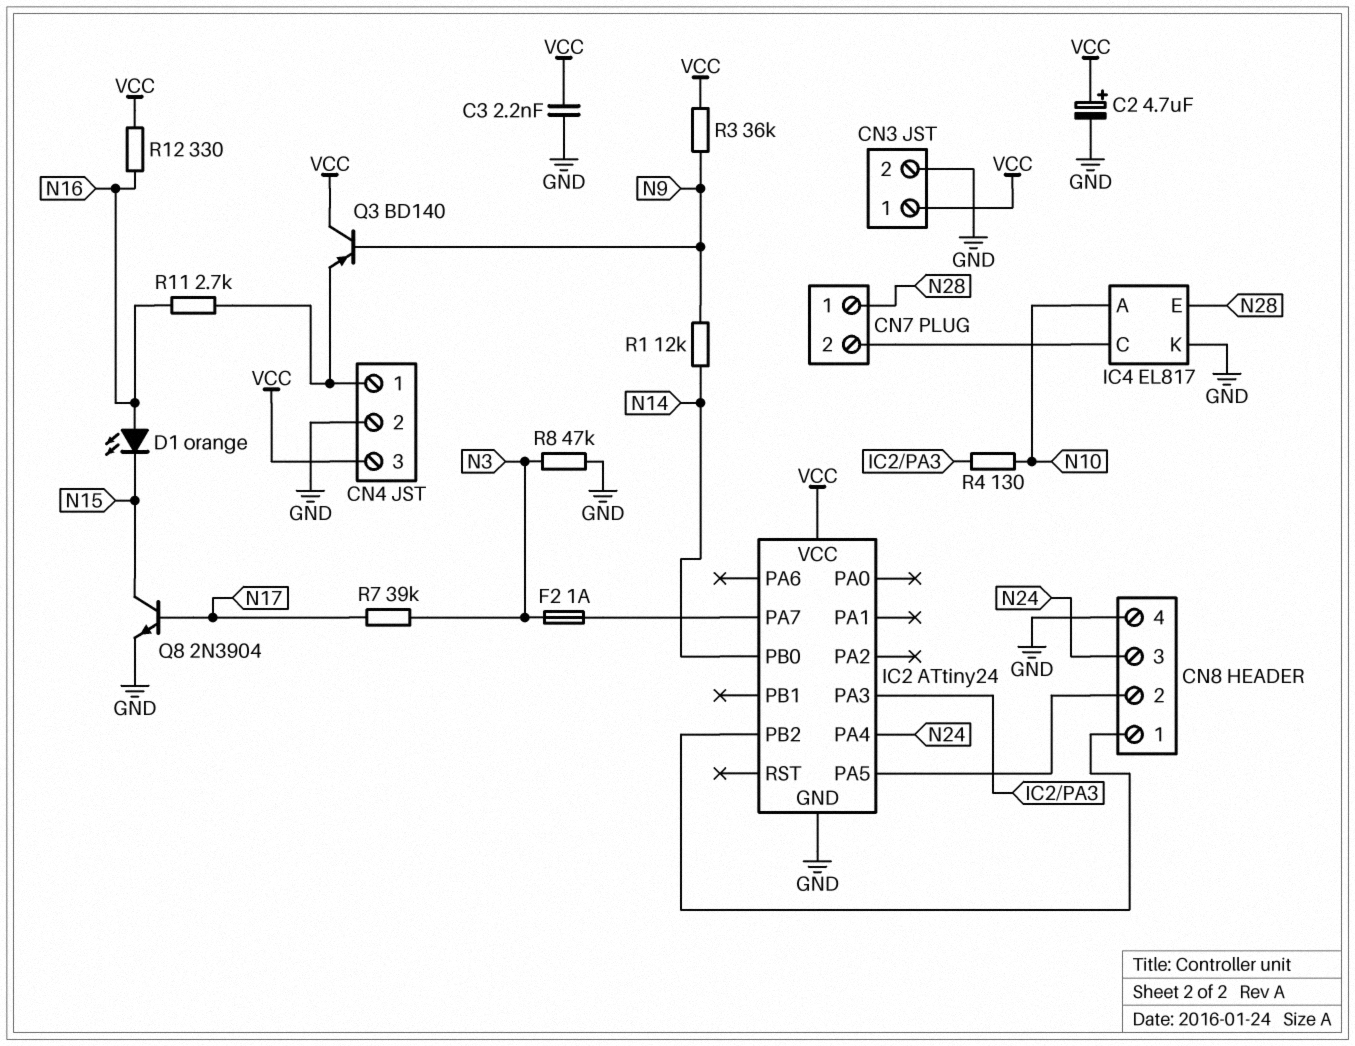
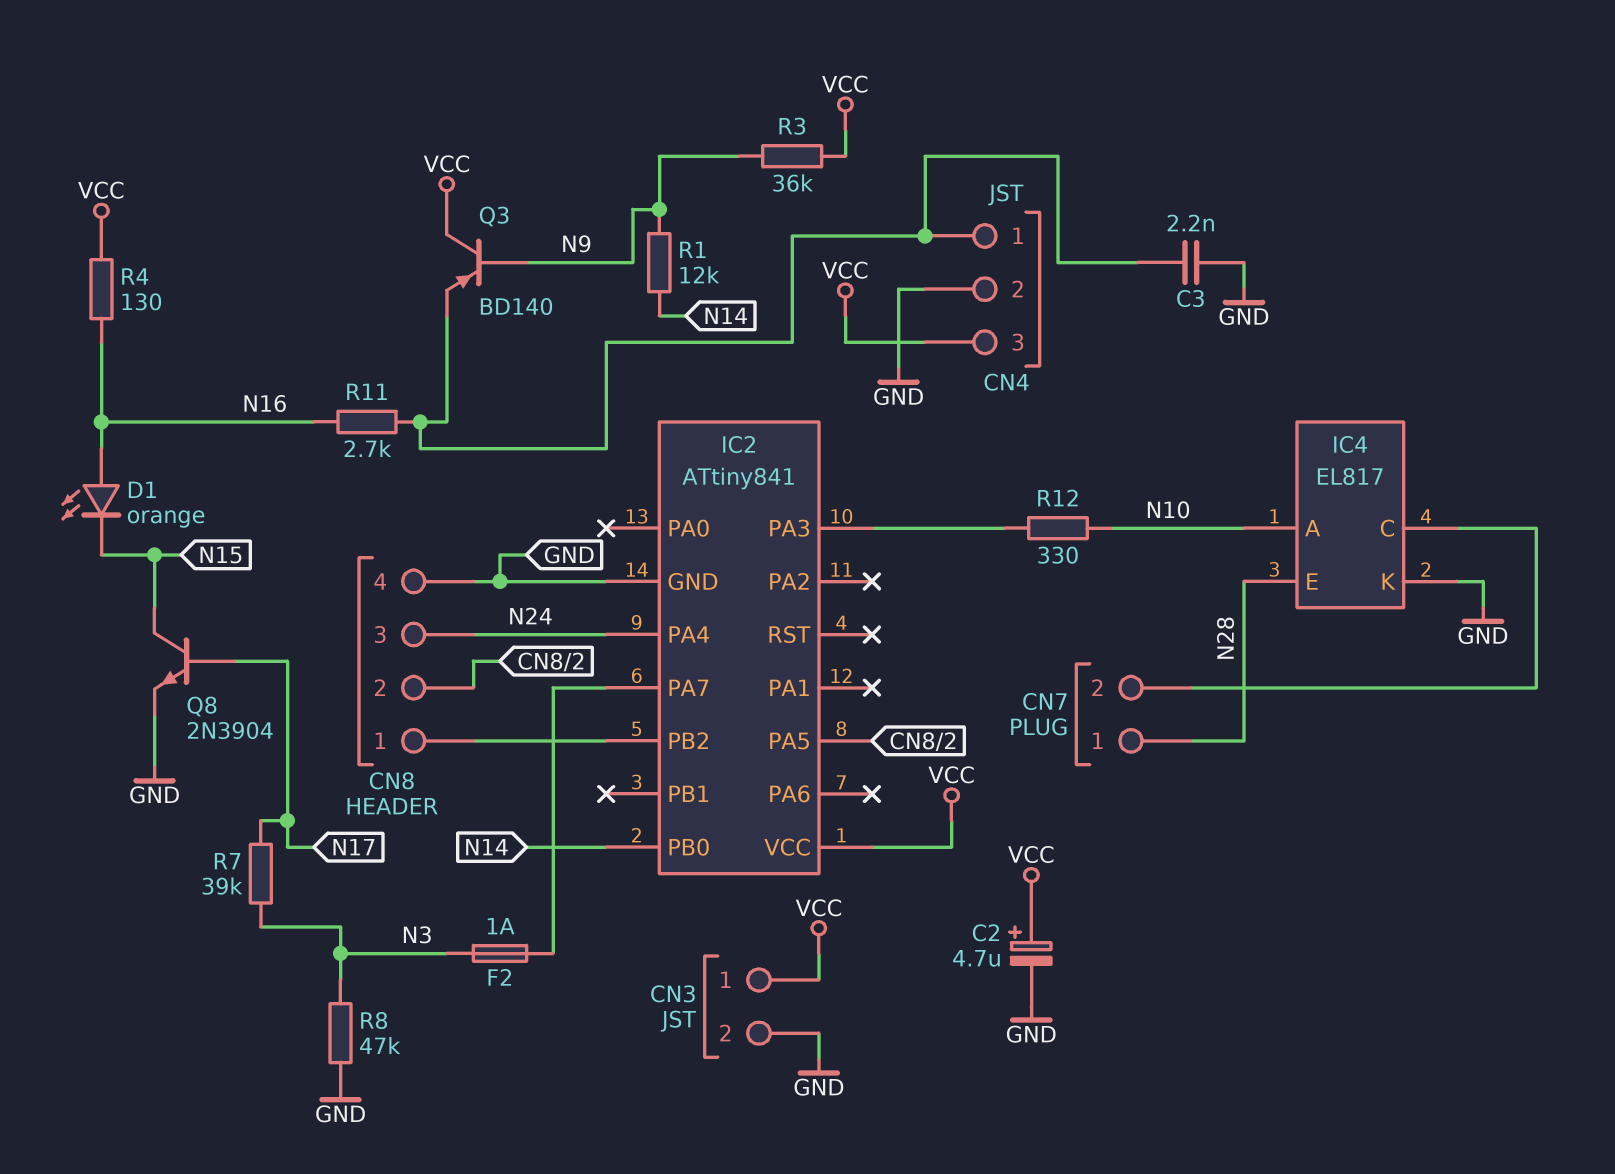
C3: 2.2nF (GND, VCC) -> 2.2nF (CN4/1, GND)
IC2: ATtiny24 -> ATtiny841
R4: 130 (IC2/PA3, N10) -> 130 (N16, VCC)
R12: 330 (N16, VCC) -> 330 (IC2/PA3, N10)

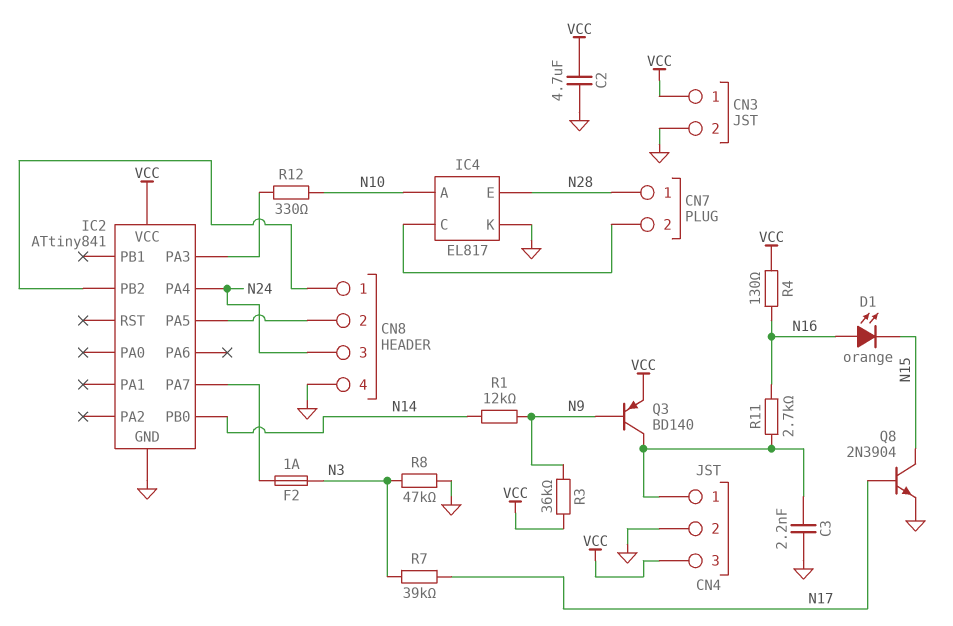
C2: 4.7uF (plus VCC, minus GND) -> 4.7uF (GND, VCC)
Q3: PNP BD140 (B N9, C VCC, E CN4/1) -> PNP BD140 (B N9, C CN4/1, E VCC)

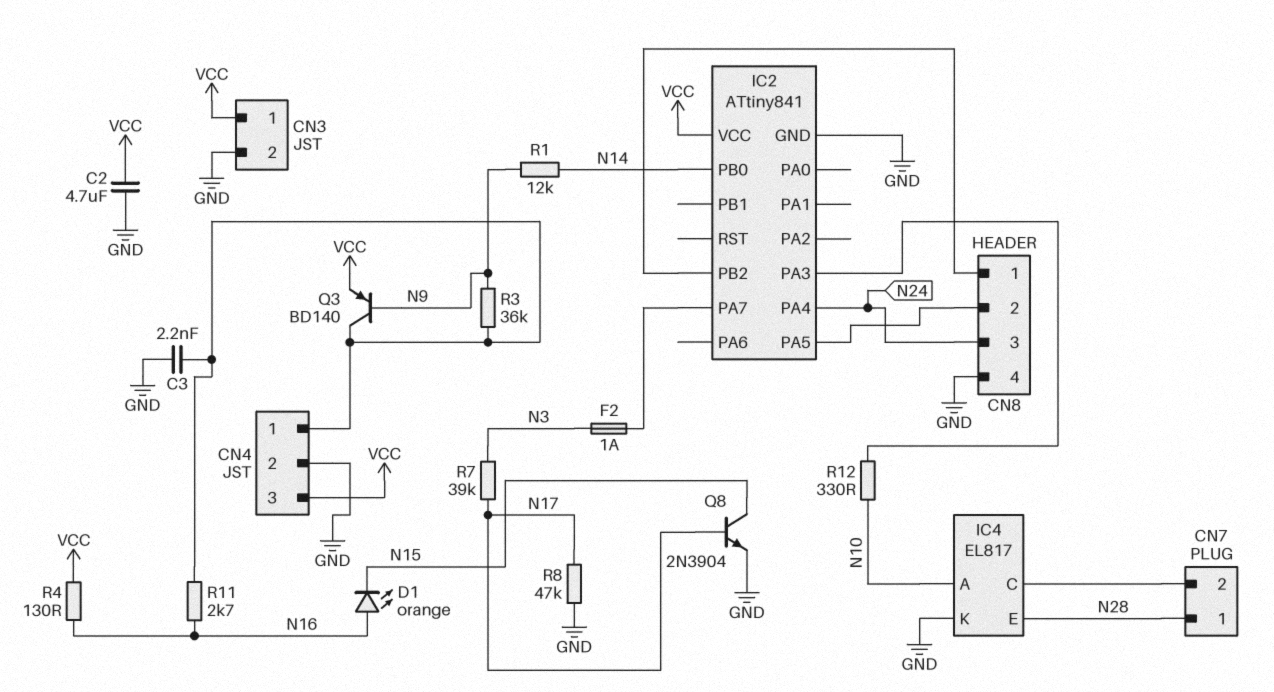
R3: 36k (N9, VCC) -> 36k (CN4/1, N9)
R8: 47k (GND, N3) -> 47k (GND, N17)

